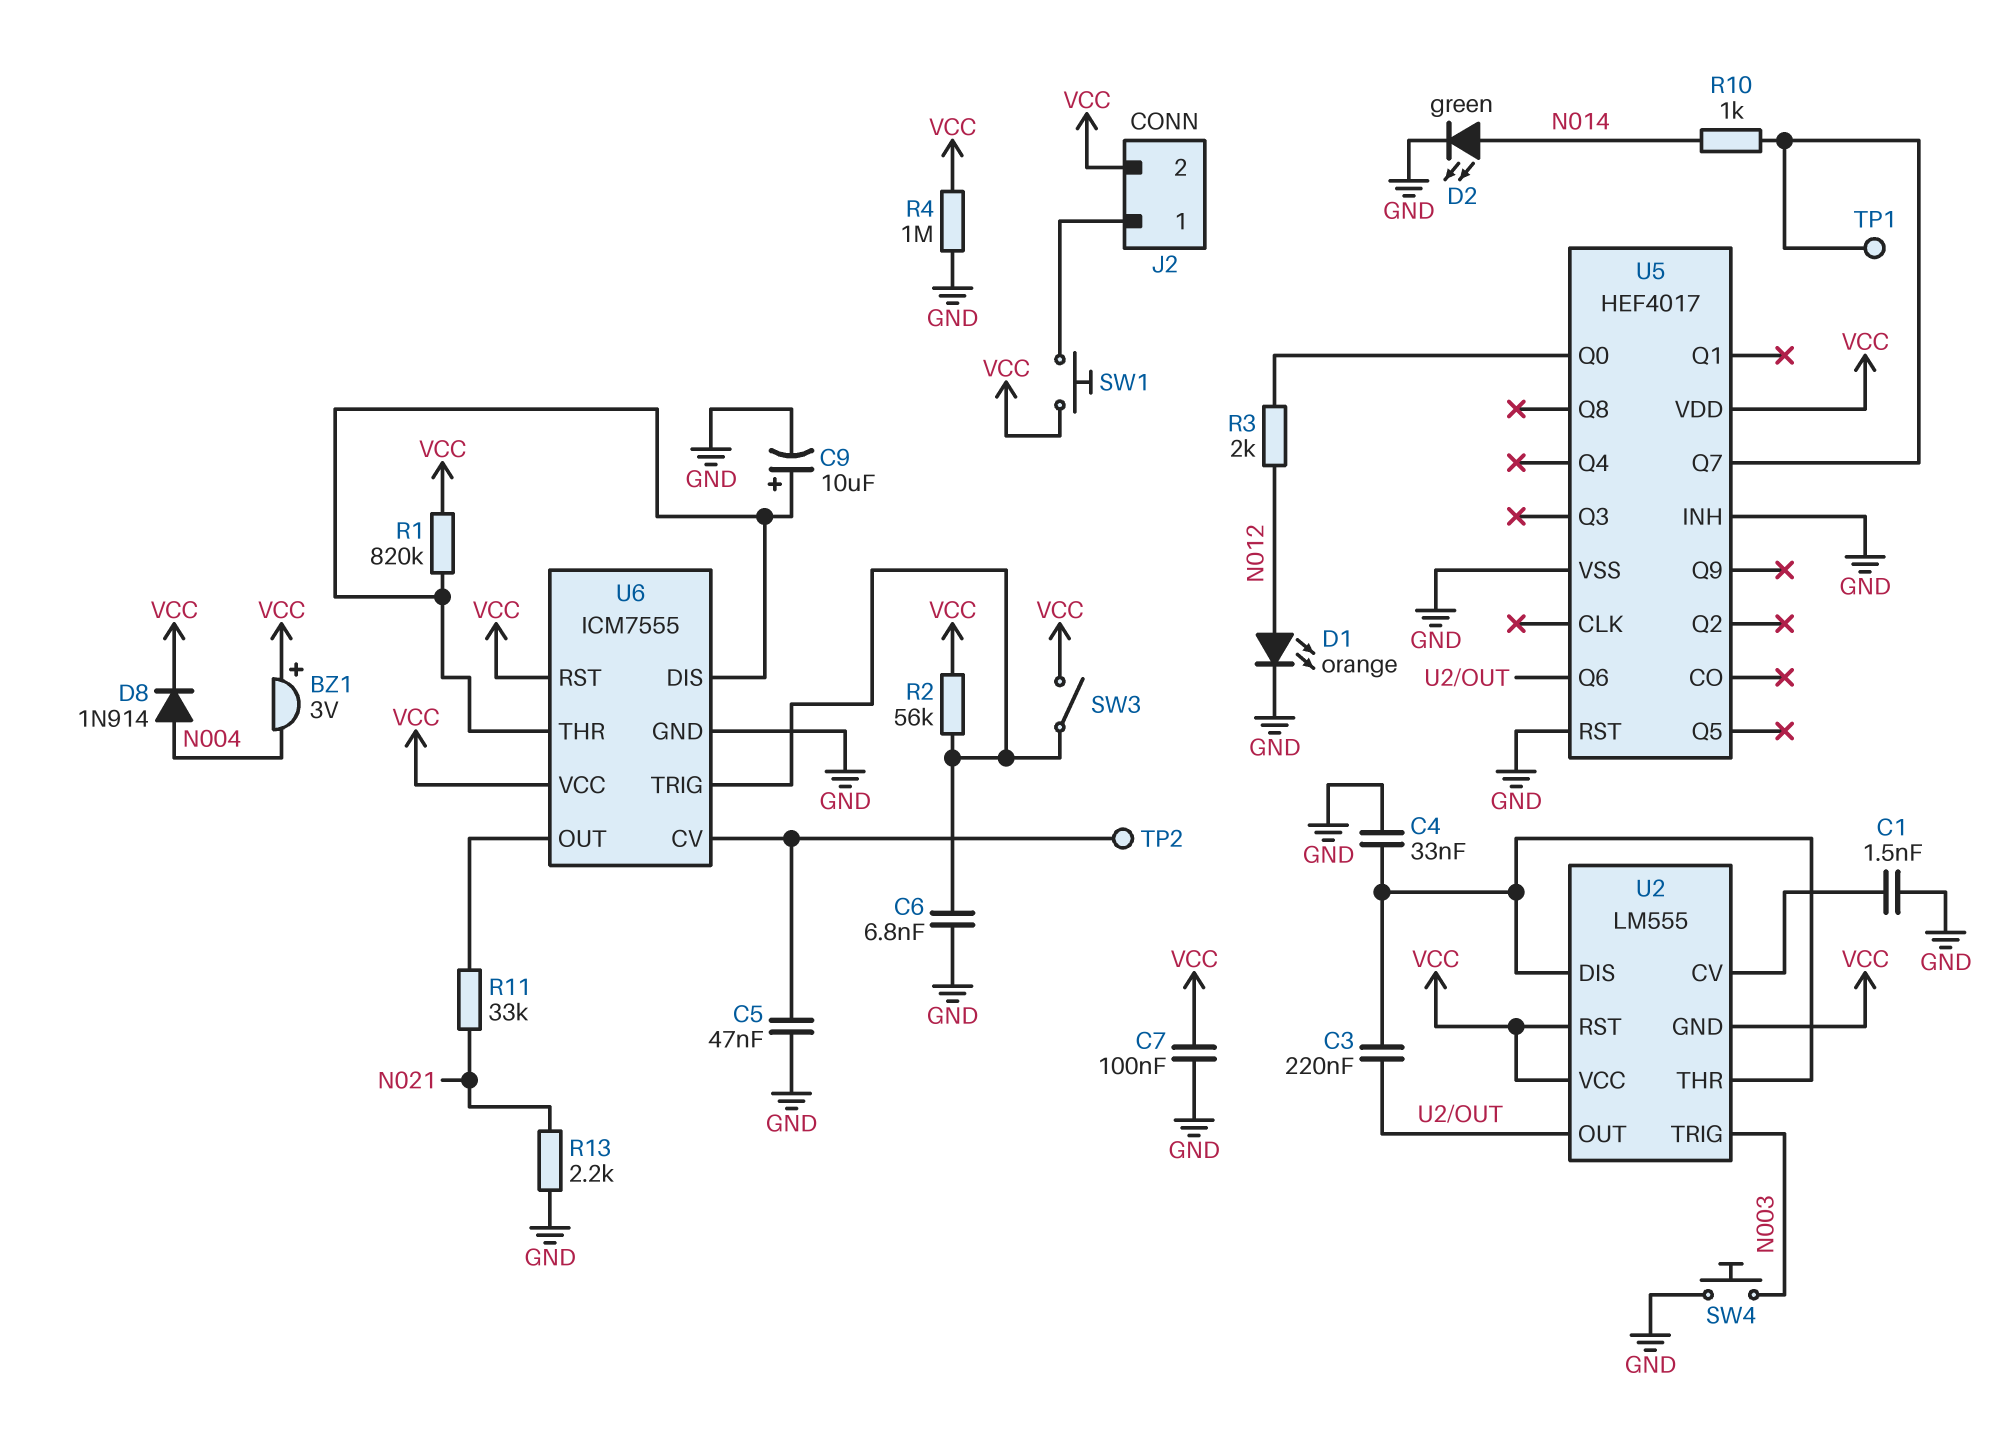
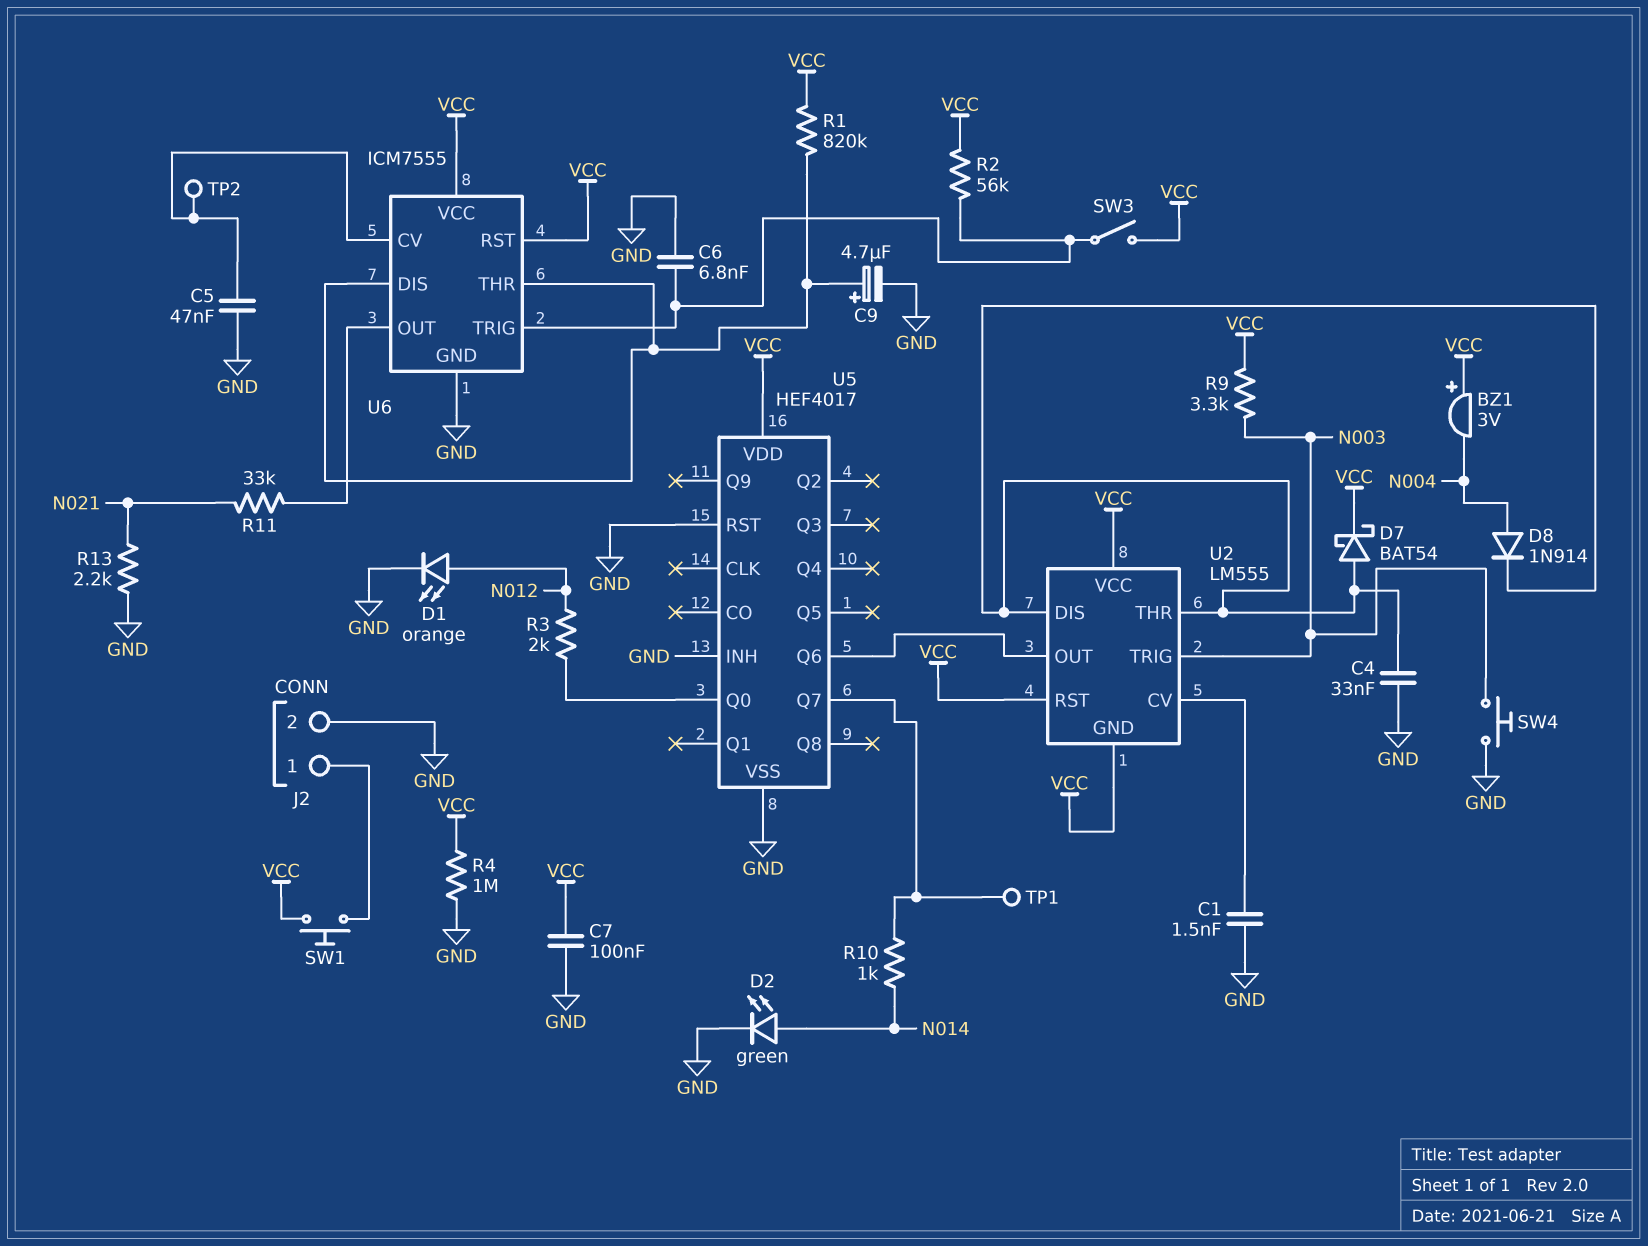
C3: 220nF (U2/DIS, U2/OUT) -> none
C9: 10uF (plus U6/DIS, minus GND) -> 4.7uF (plus U6/DIS, minus GND)
D7: none -> schottky BAT54 (A U2/DIS, K VCC)
D8: diode 1N914 (A N004, K VCC) -> diode 1N914 (A N004, K U2/DIS)
J2 pin 2: VCC -> GND
R9: none -> 3.3k (N003, VCC)

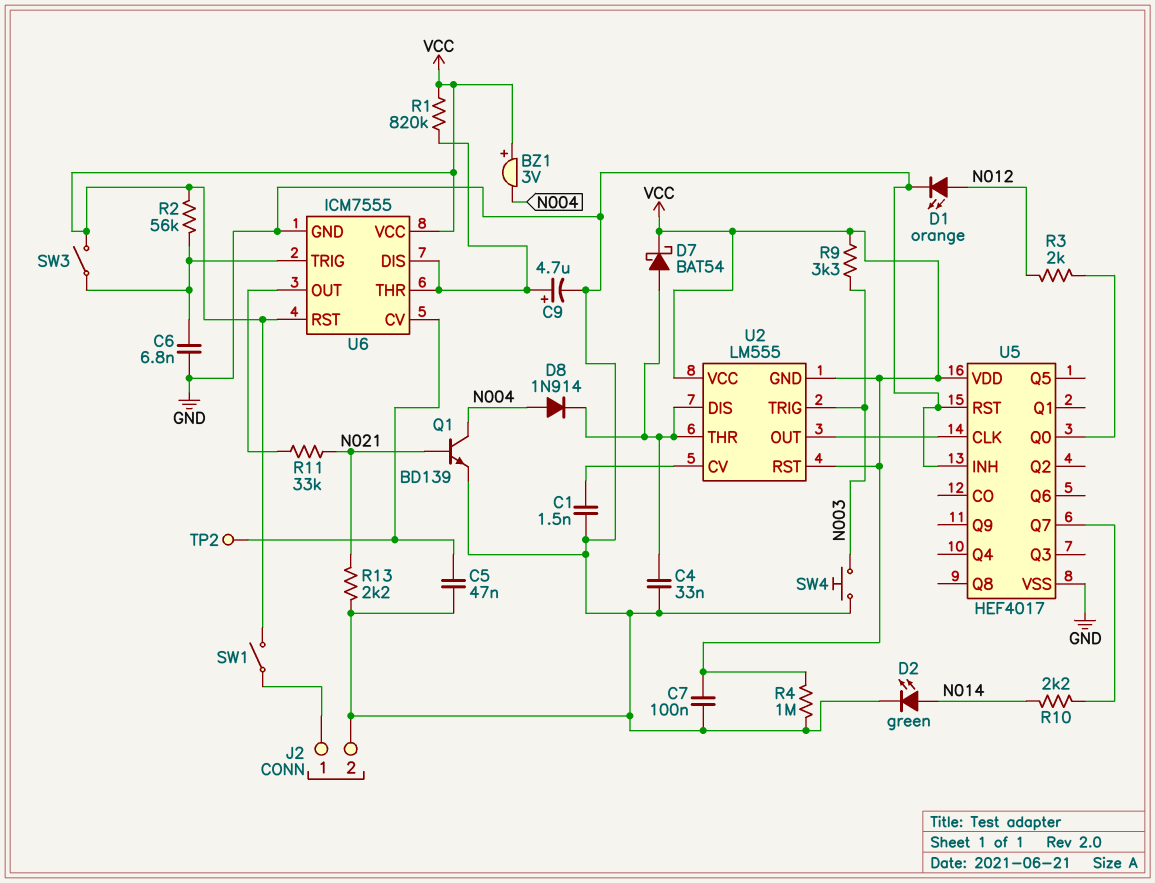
Q1: none -> NPN BD139 (B N021, C N004, E GND)
R10: 1k (N014, U5/Q7) -> 2.2k (N014, U5/Q7)
SW1: button (J2/1, VCC) -> switch (J2/1, VCC)
TP1: test point (U5/Q7) -> none
U5 pin CLK: none -> U2/OUT
U5 pin Q6: U2/OUT -> none

